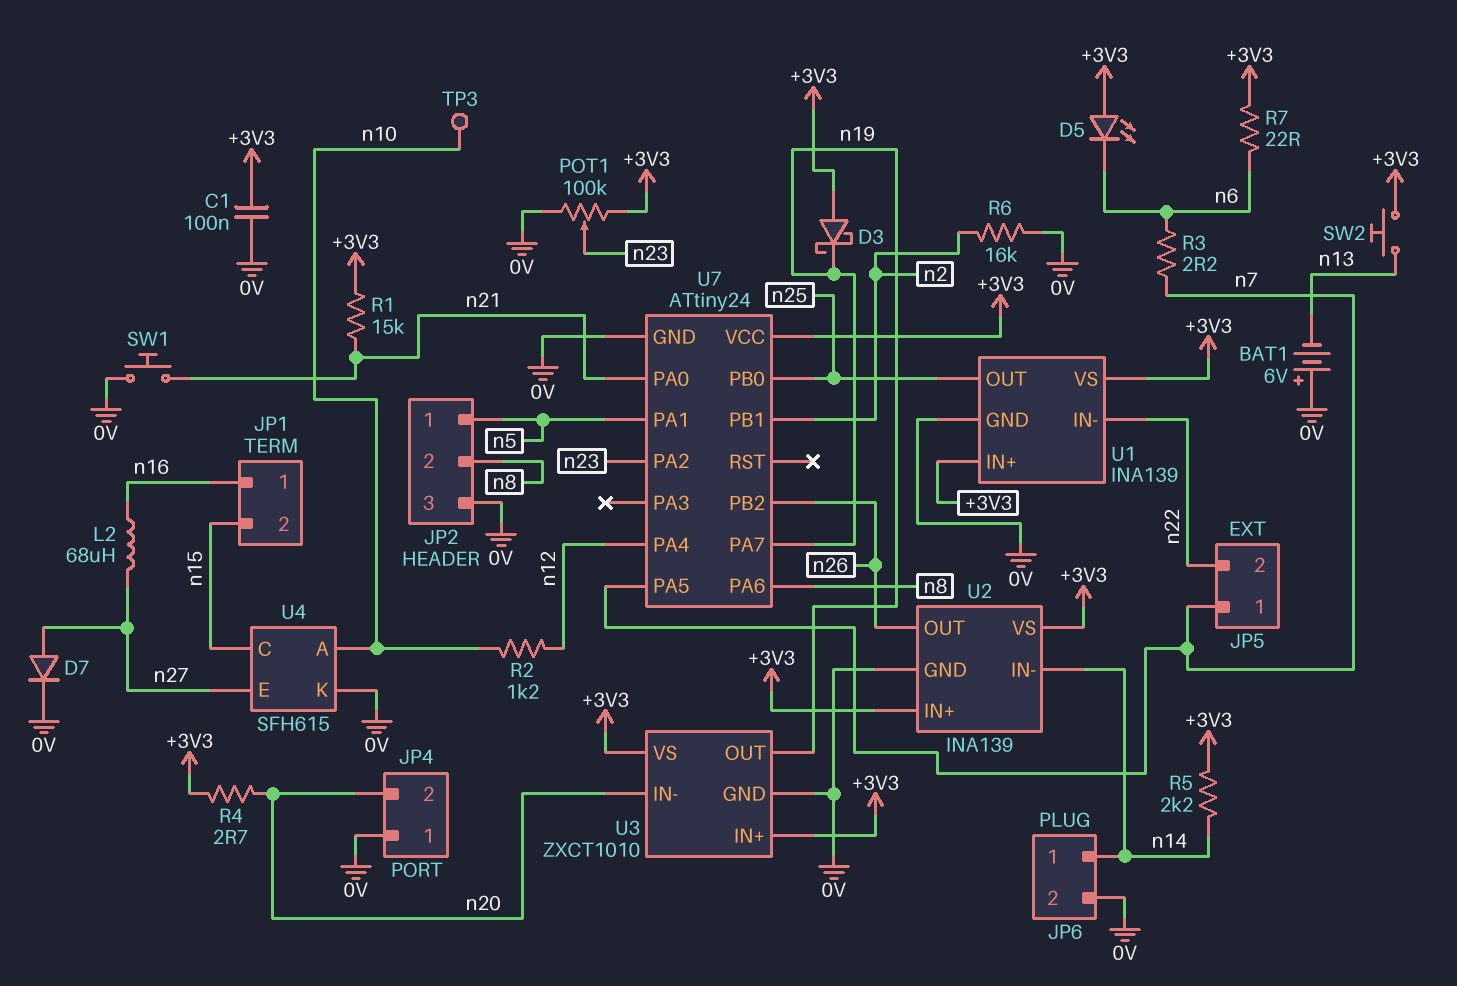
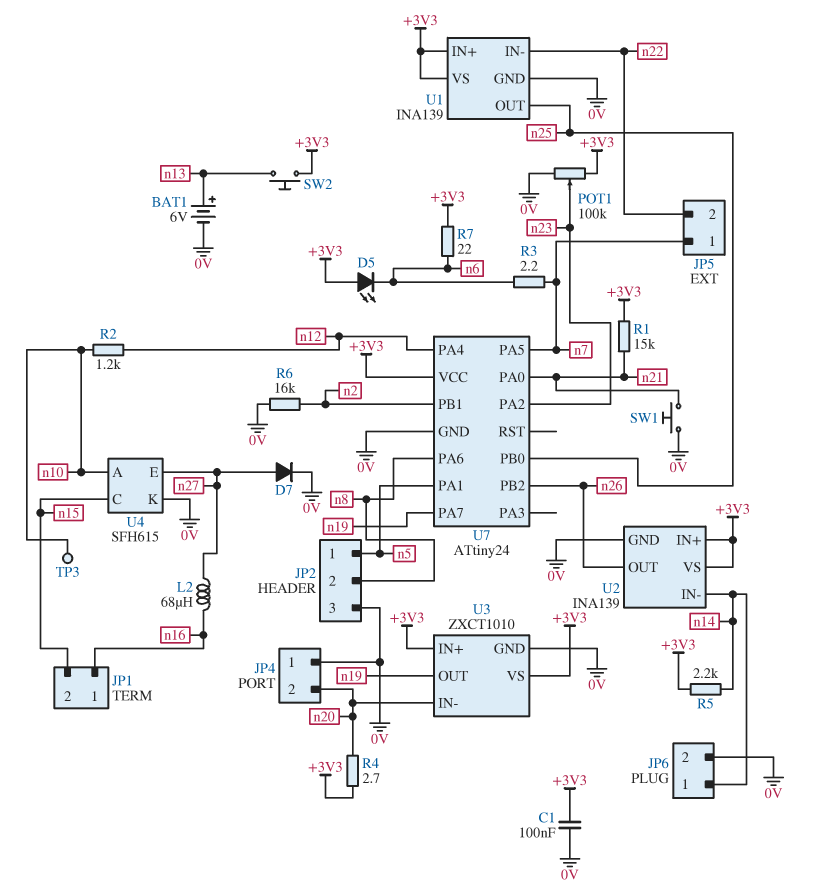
BAT1: 6V (plus 0V, minus n13) -> 6V (plus n13, minus 0V)
D3: schottky (A +3V3, K n19) -> none

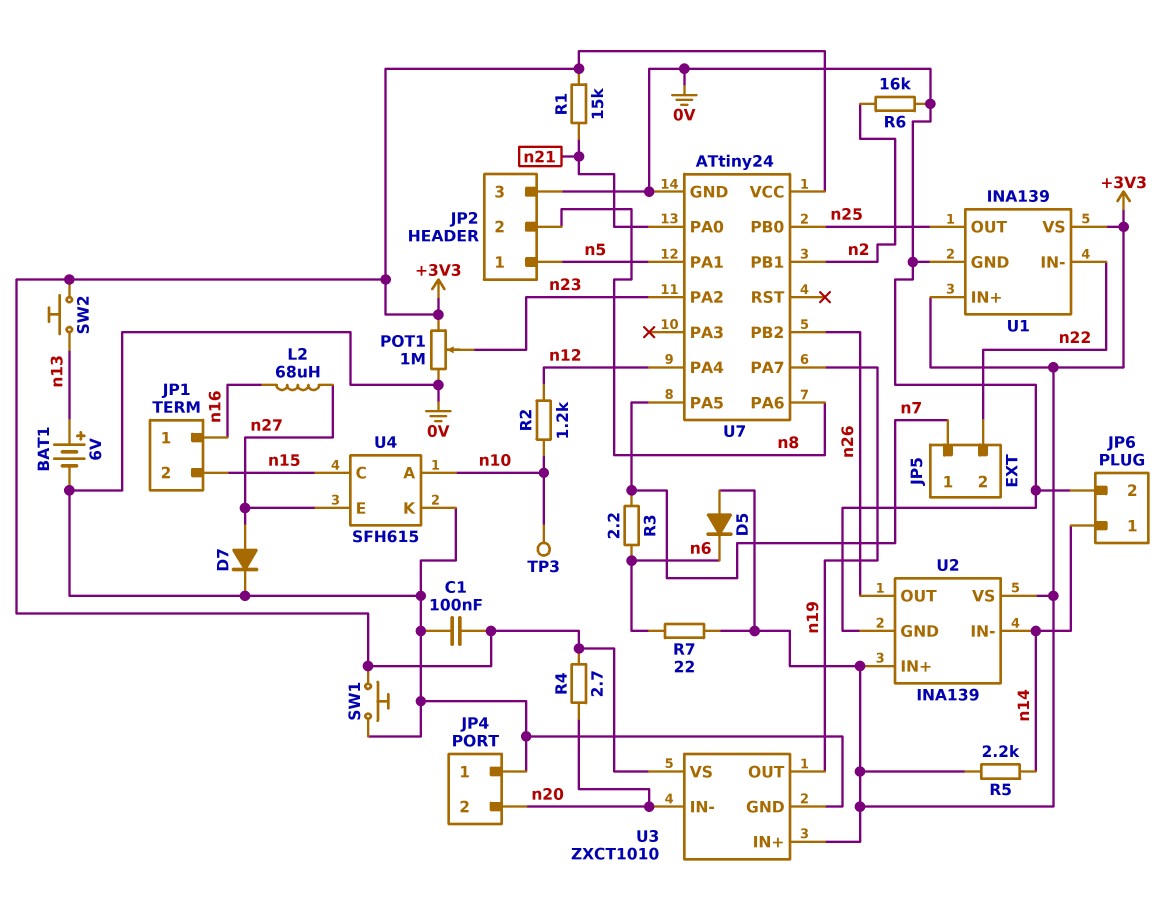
D5: LED (A +3V3, K n6) -> diode (A +3V3, K n6)
POT1: 100k (+3V3, 0V, wiper n23) -> 1M (+3V3, 0V, wiper n23)
SW1: button (0V, n21) -> button (+3V3, 0V)

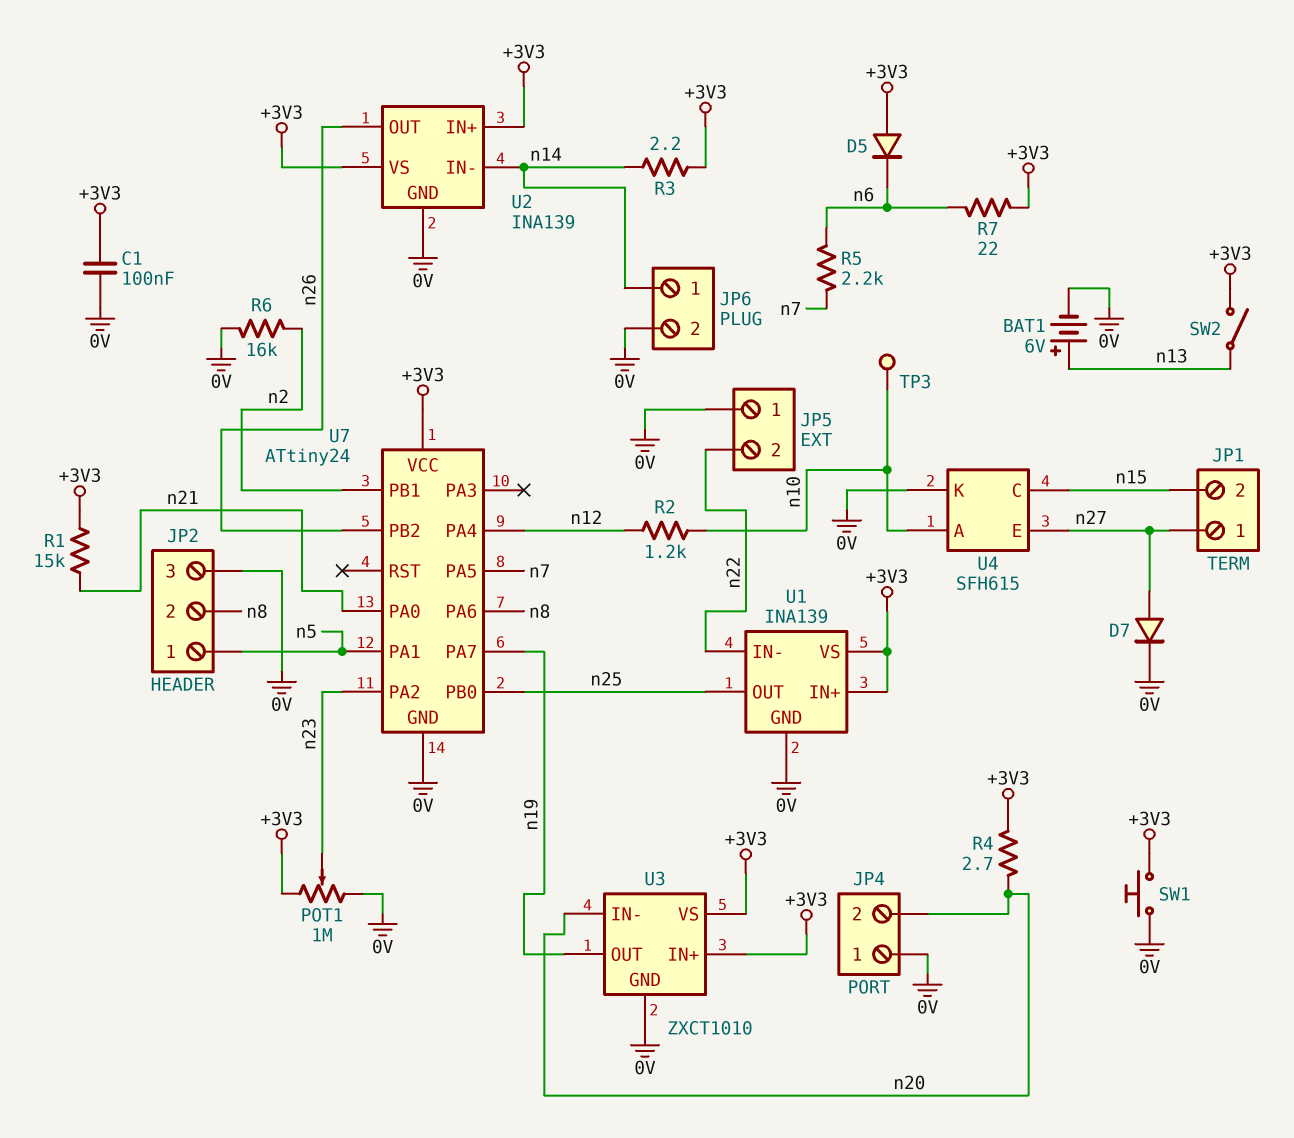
JP1 pin 1: n16 -> n27
JP5 pin 1: n7 -> 0V
L2: 68uH (n16, n27) -> none
R3: 2.2 (n6, n7) -> 2.2 (+3V3, n14)
R5: 2.2k (+3V3, n14) -> 2.2k (n6, n7)
SW2: button (+3V3, n13) -> switch (+3V3, n13)

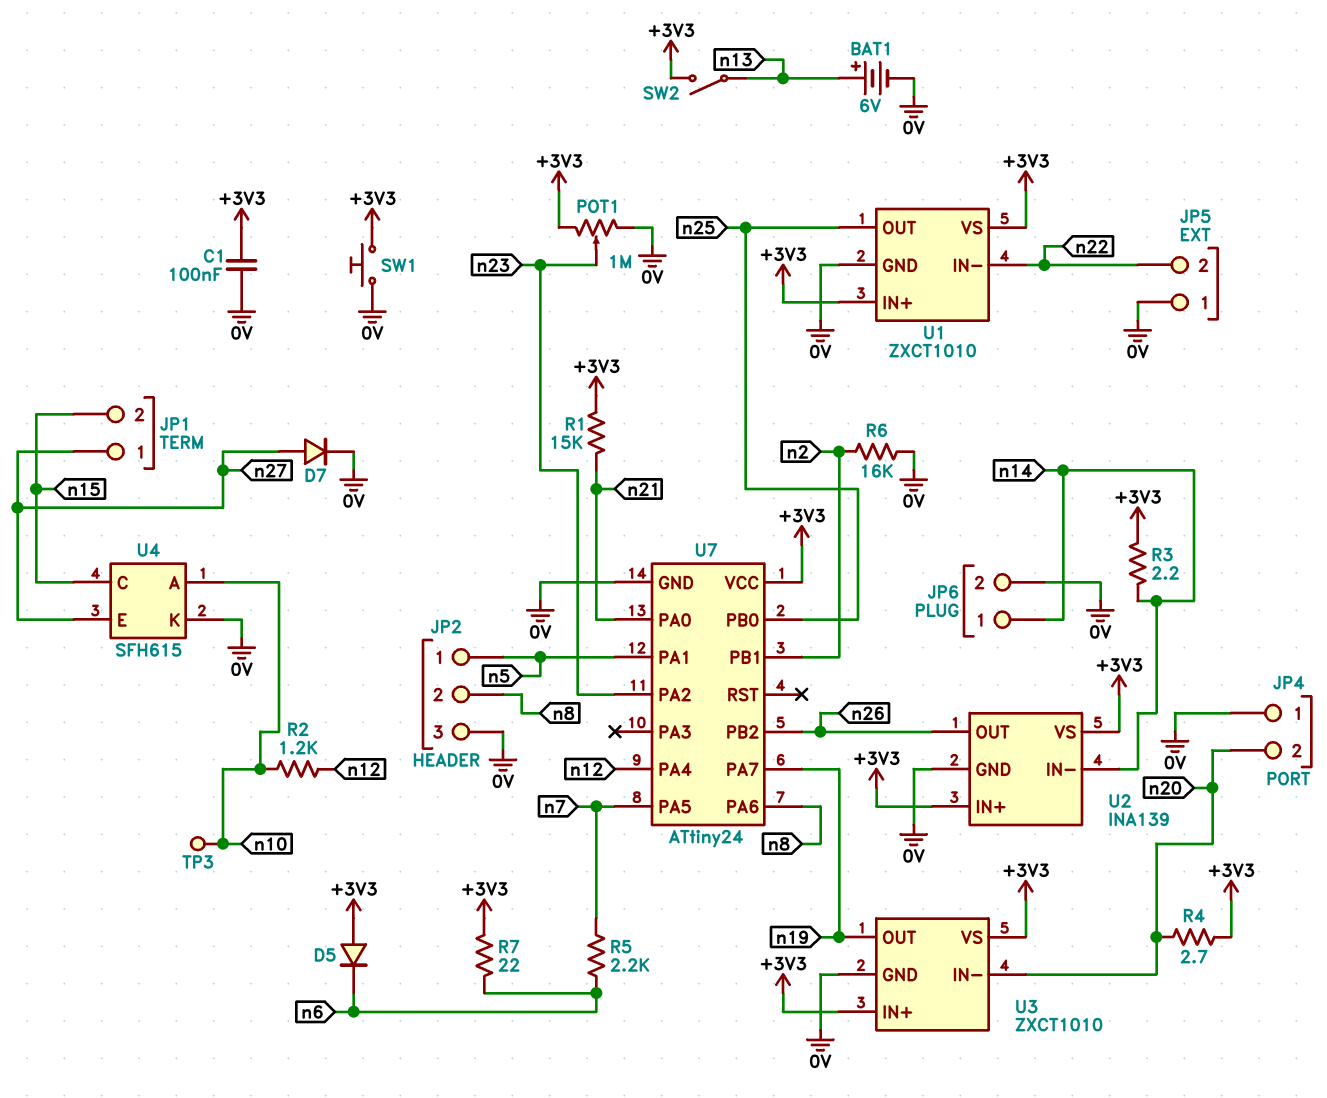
U1: INA139 -> ZXCT1010

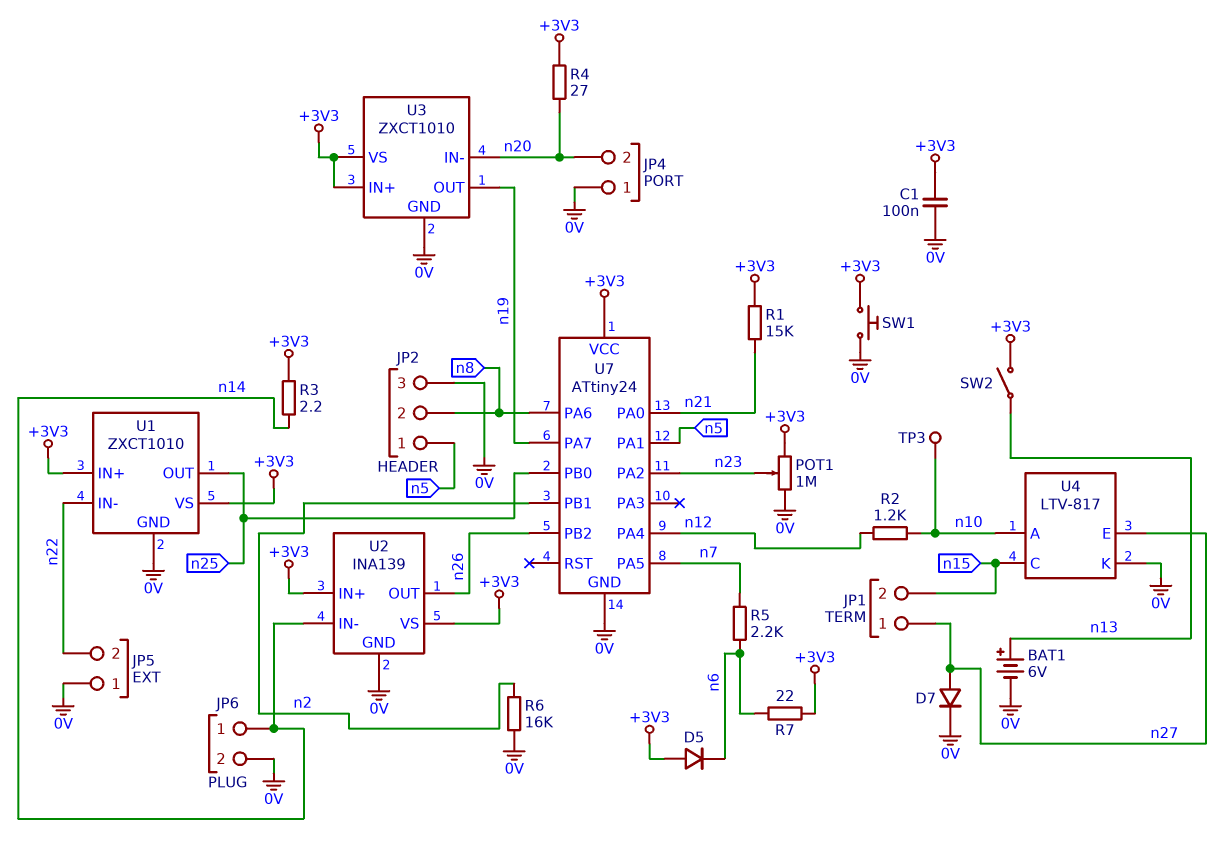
R4: 2.7 (+3V3, n20) -> 27 (+3V3, n20)
U4: SFH615 -> LTV-817

